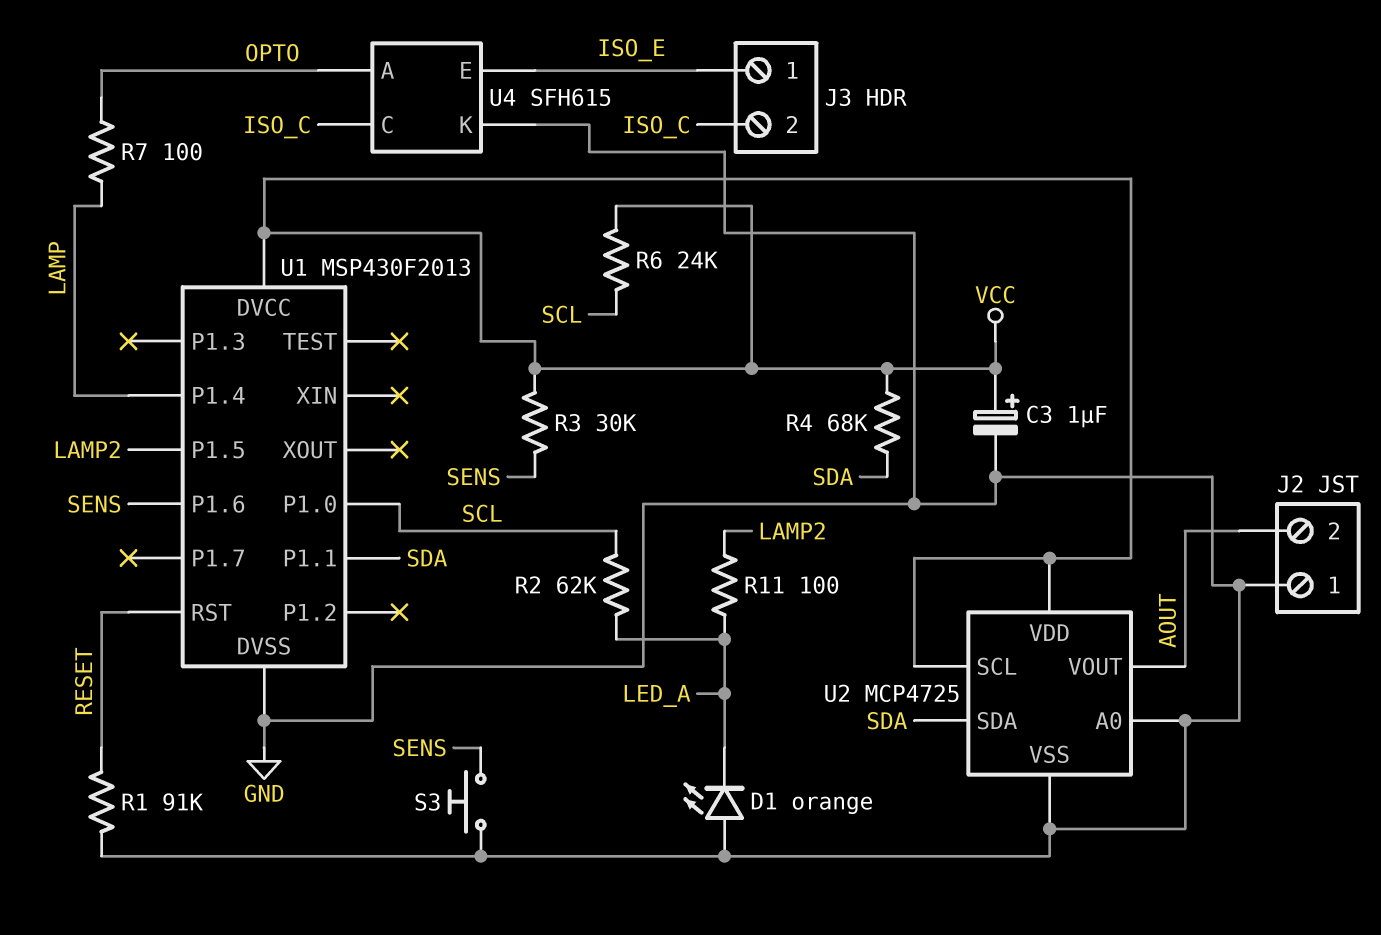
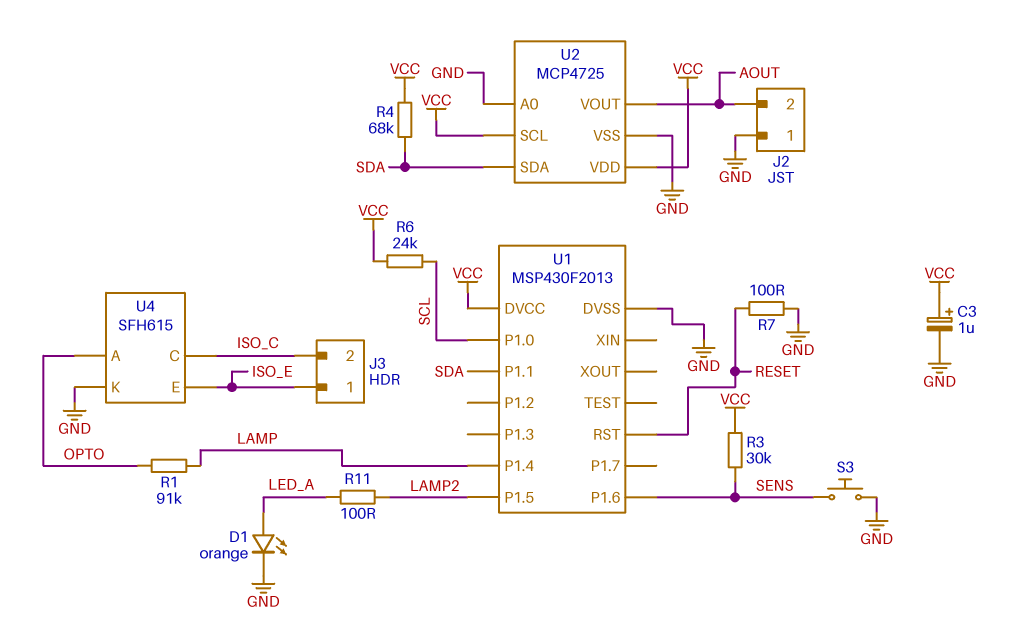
D1: LED orange (A GND, K LED_A) -> LED orange (A LED_A, K GND)
R1: 91k (GND, RESET) -> 91k (LAMP, OPTO)
R2: 62k (LED_A, SCL) -> none
R7: 100 (LAMP, OPTO) -> 100 (GND, RESET)

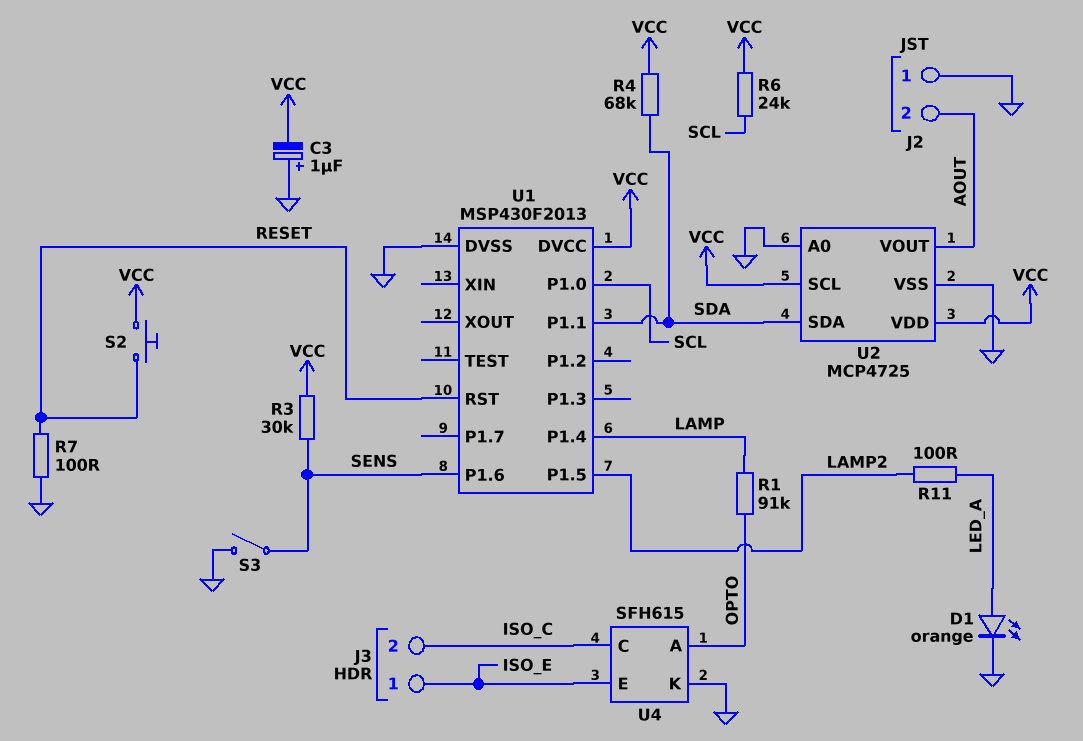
C3: 1uF (plus VCC, minus GND) -> 1uF (plus GND, minus VCC)
S2: none -> button (RESET, VCC)
S3: button (GND, SENS) -> switch (GND, SENS)

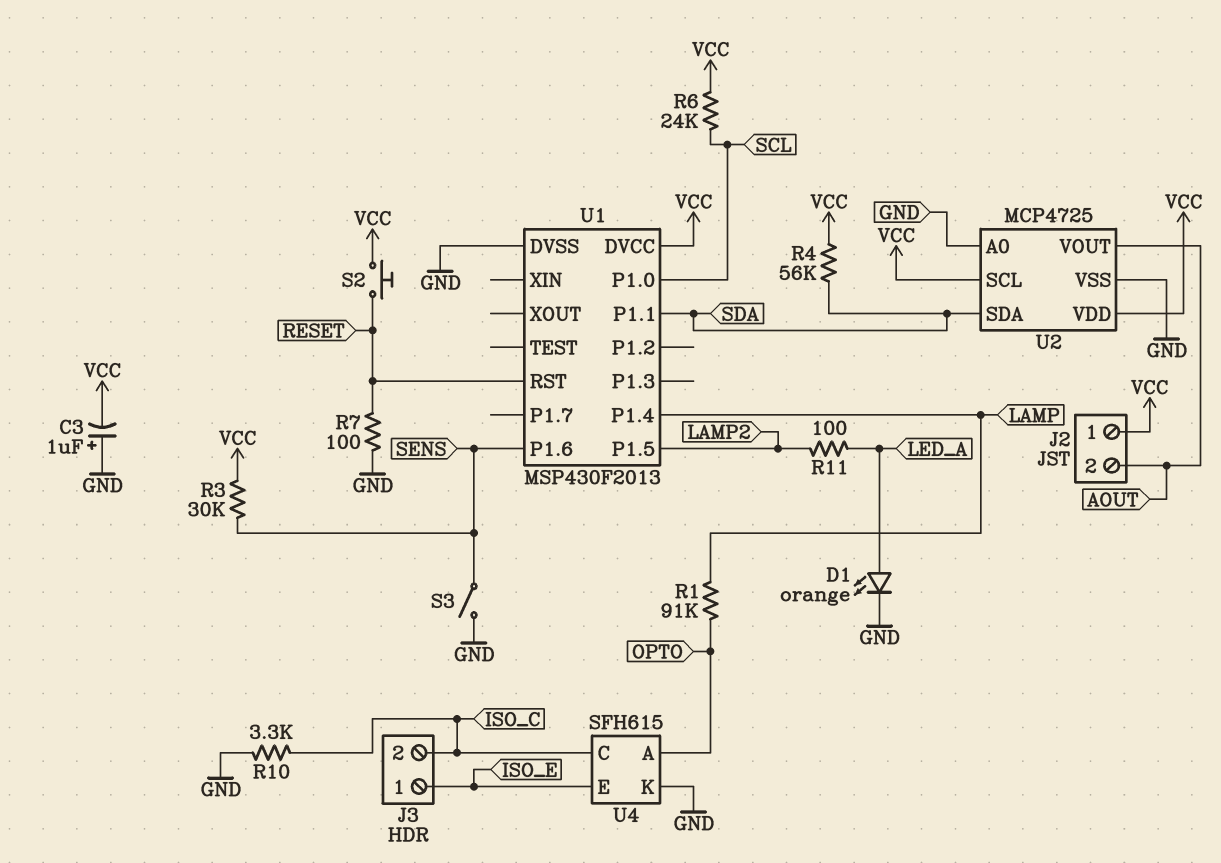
J2 pin 1: GND -> VCC
R4: 68k (SDA, VCC) -> 56k (SDA, VCC)
R10: none -> 3.3k (GND, ISO_C)

